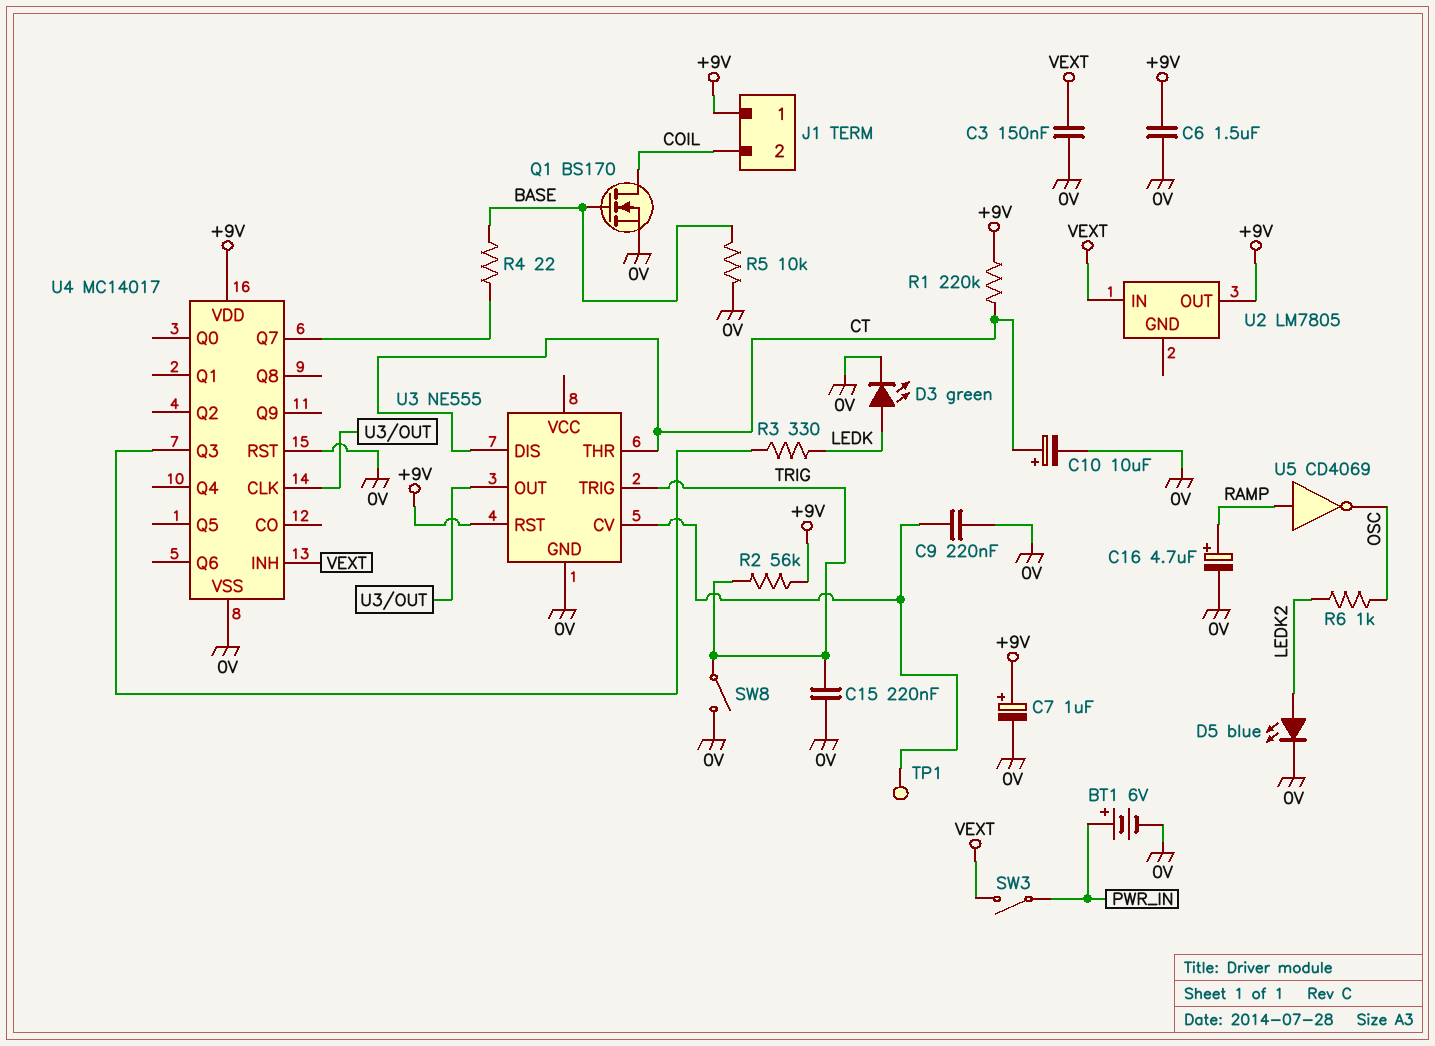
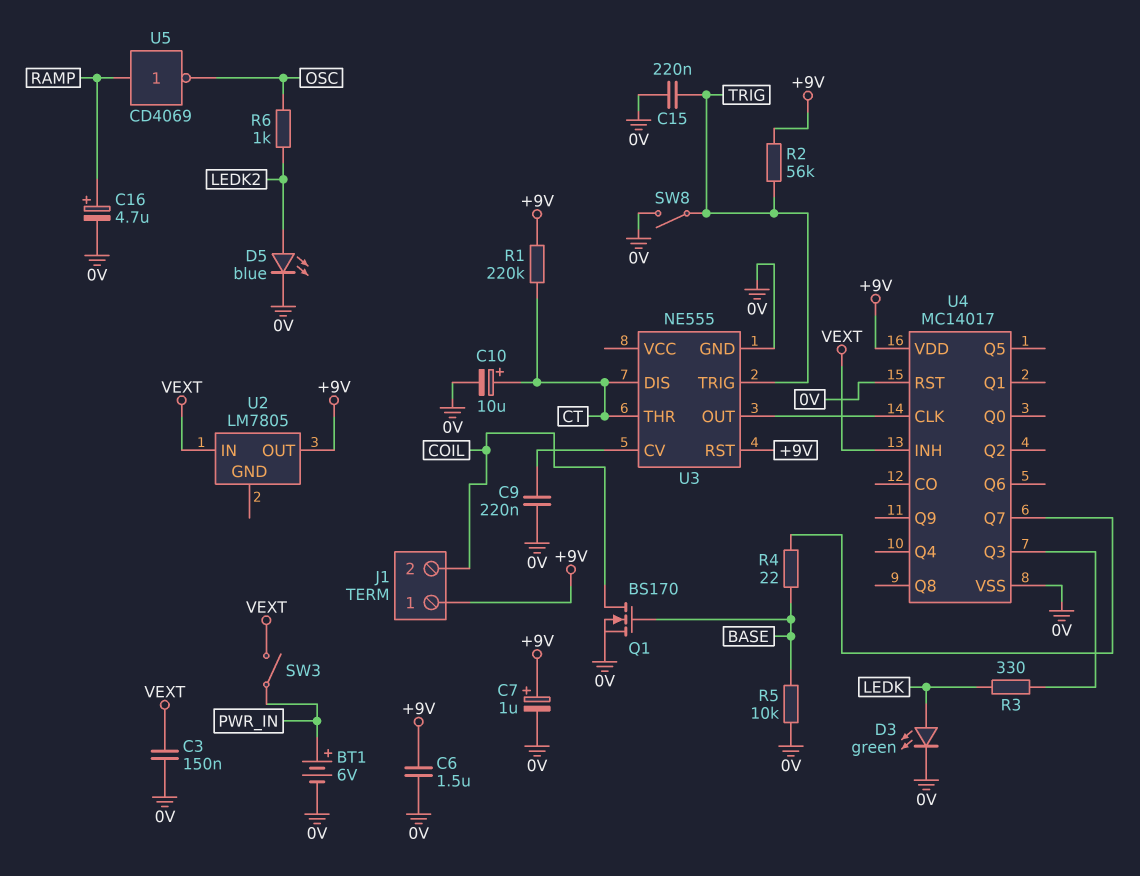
TP1: test point (U3/CV) -> none

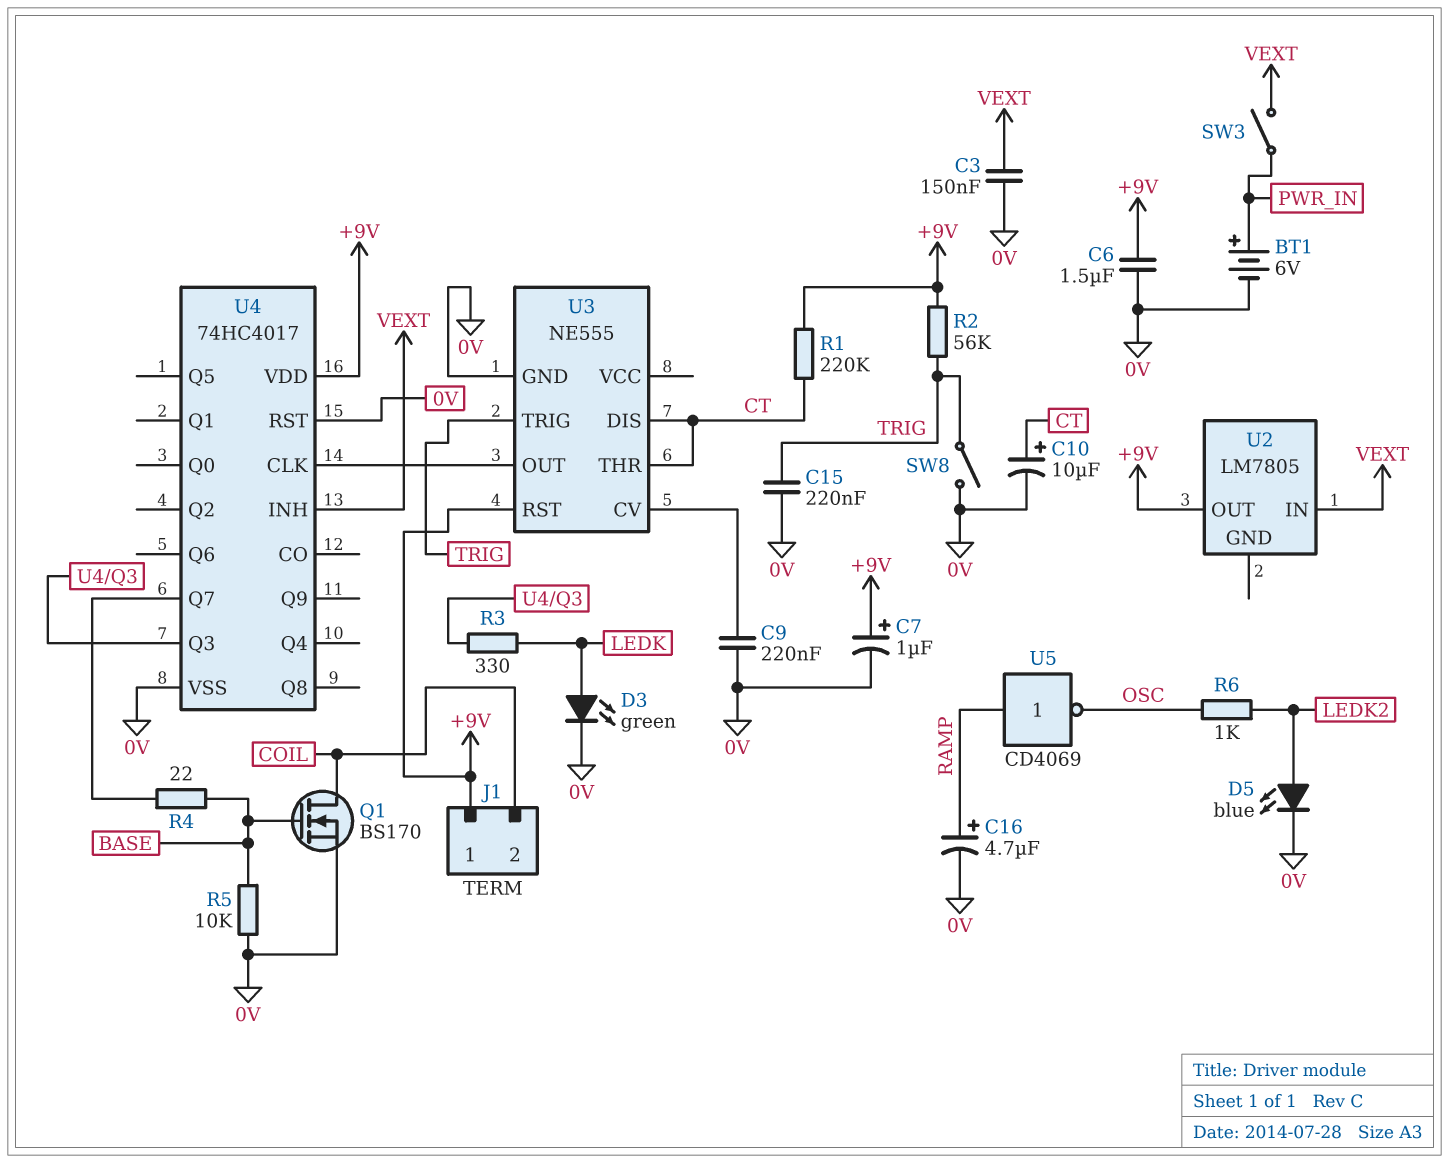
U4: MC14017 -> 74HC4017

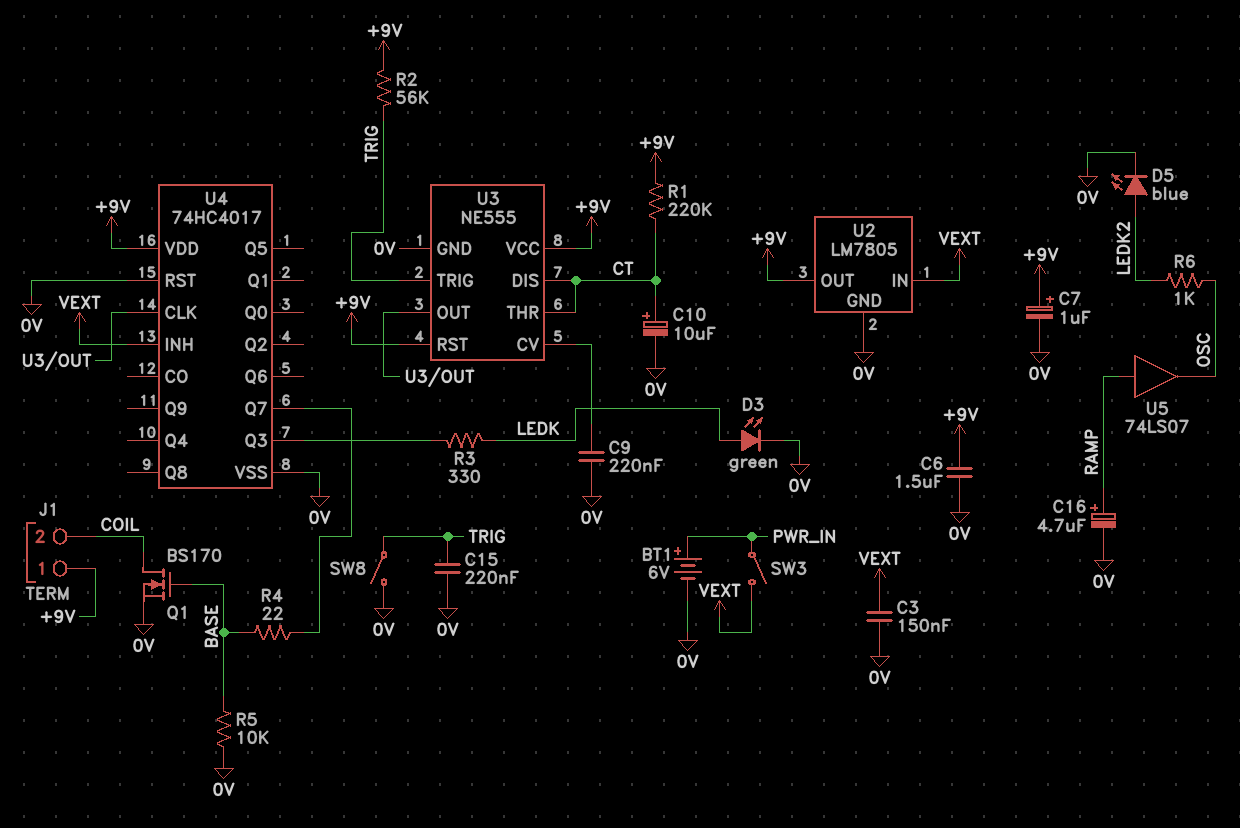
U2 pin GND: none -> 0V
U3 pin VCC: none -> +9V
U5: NOT CD4069 (in RAMP, out OSC) -> buffer 74LS07 (in RAMP, out OSC)

